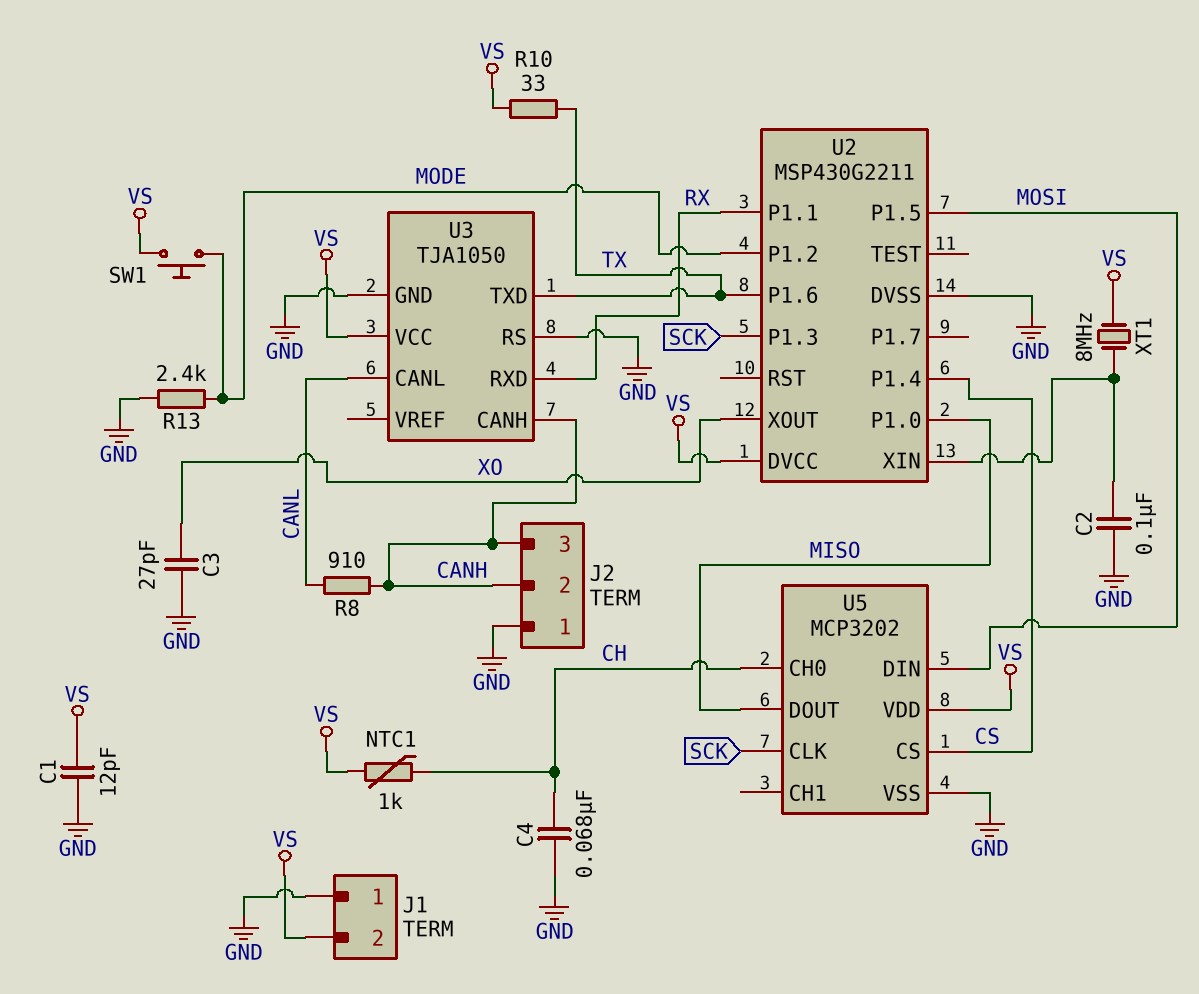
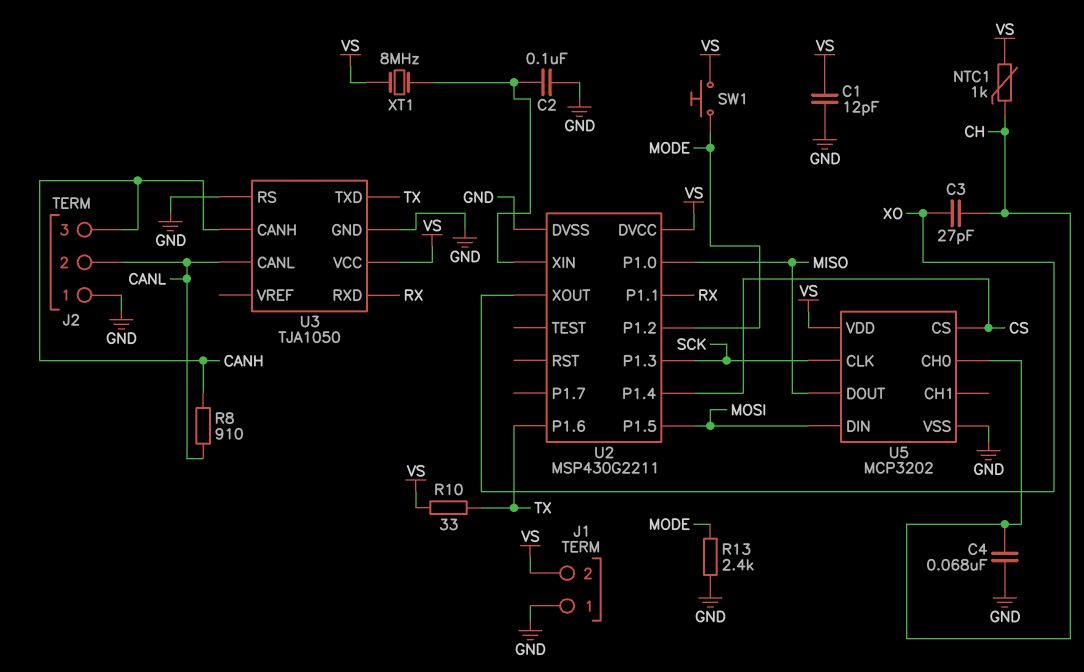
C3: 27pF (GND, XO) -> 27pF (CH, XO)
J2 pin 2: CANH -> CANL

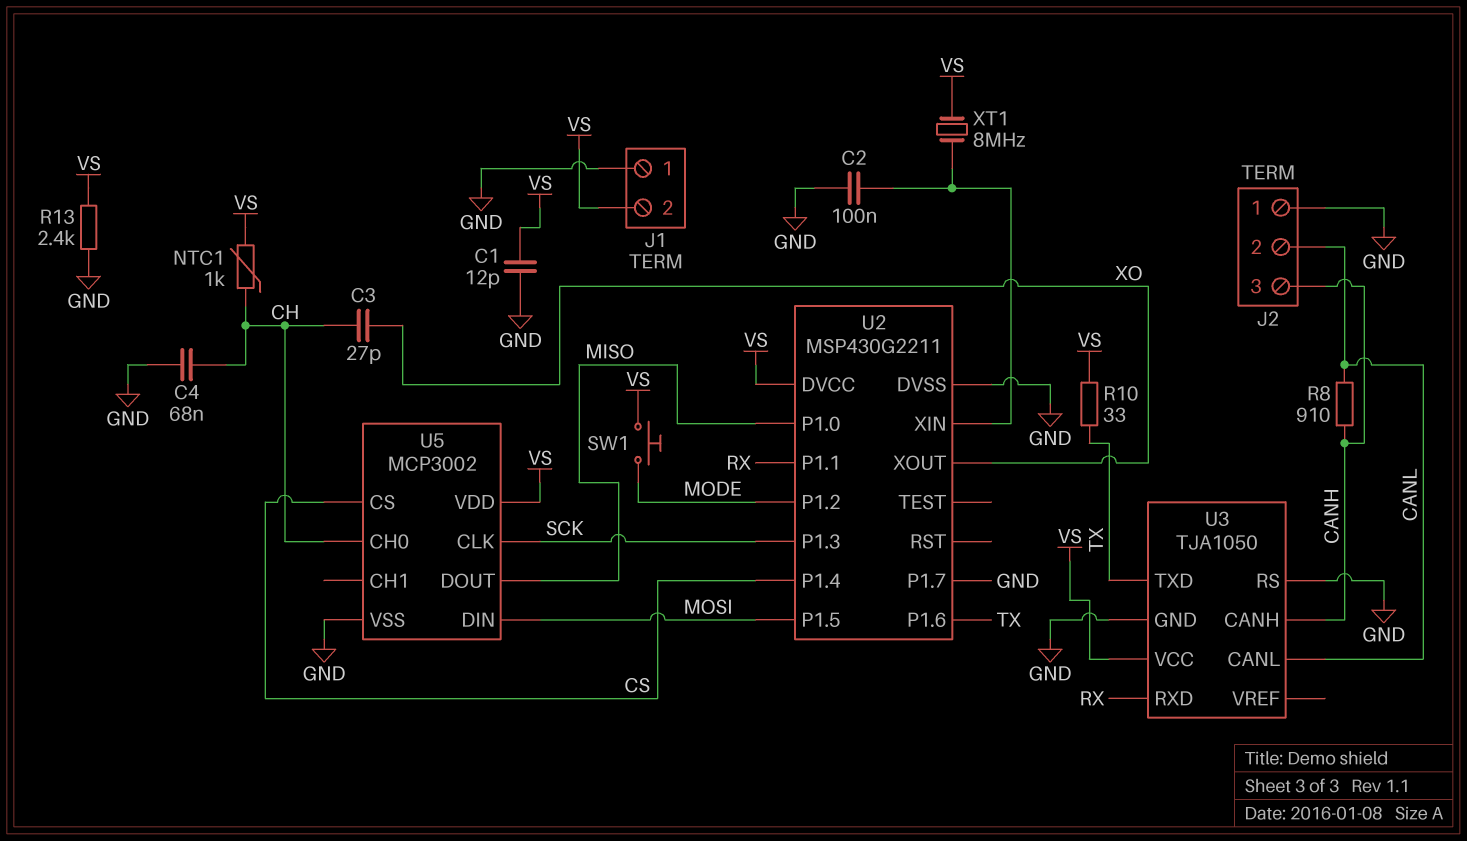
R13: 2.4k (GND, MODE) -> 2.4k (GND, VS)
U2 pin P1.7: none -> GND
U5: MCP3202 -> MCP3002

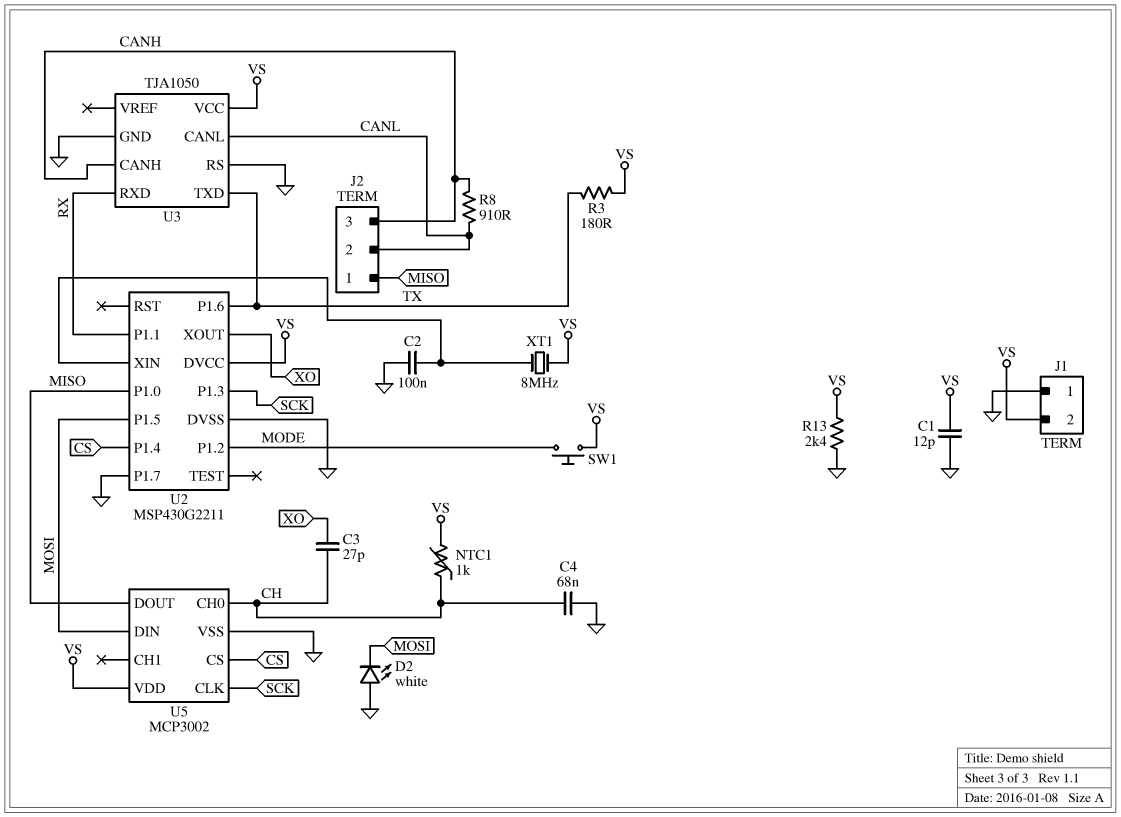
D2: none -> LED white (A GND, K MOSI)
J2 pin 1: GND -> MISO
R3: none -> 180 (TX, VS)
R10: 33 (TX, VS) -> none

